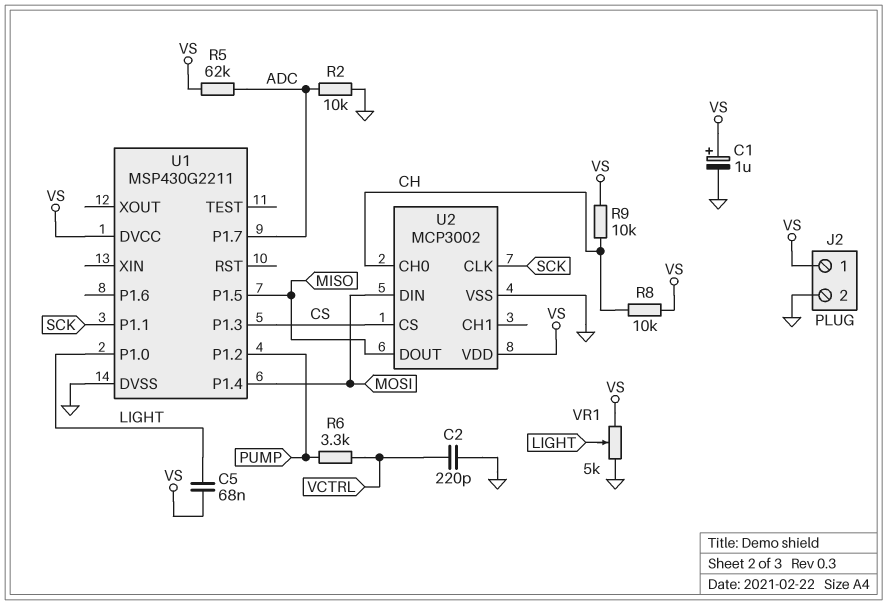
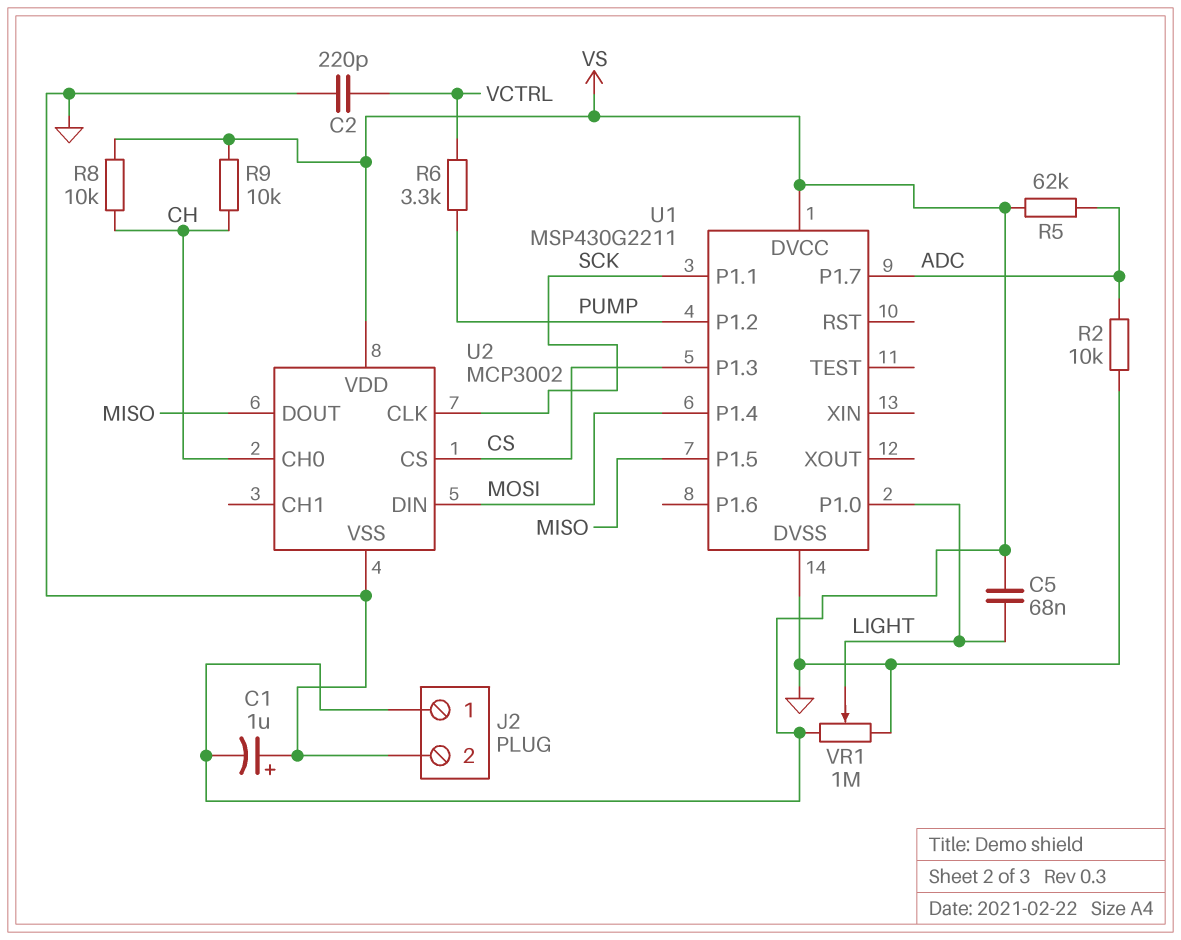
C1: 1uF (plus VS, minus GND) -> 1uF (plus GND, minus VS)
VR1: 5k (GND, VS, wiper LIGHT) -> 1M (GND, VS, wiper LIGHT)

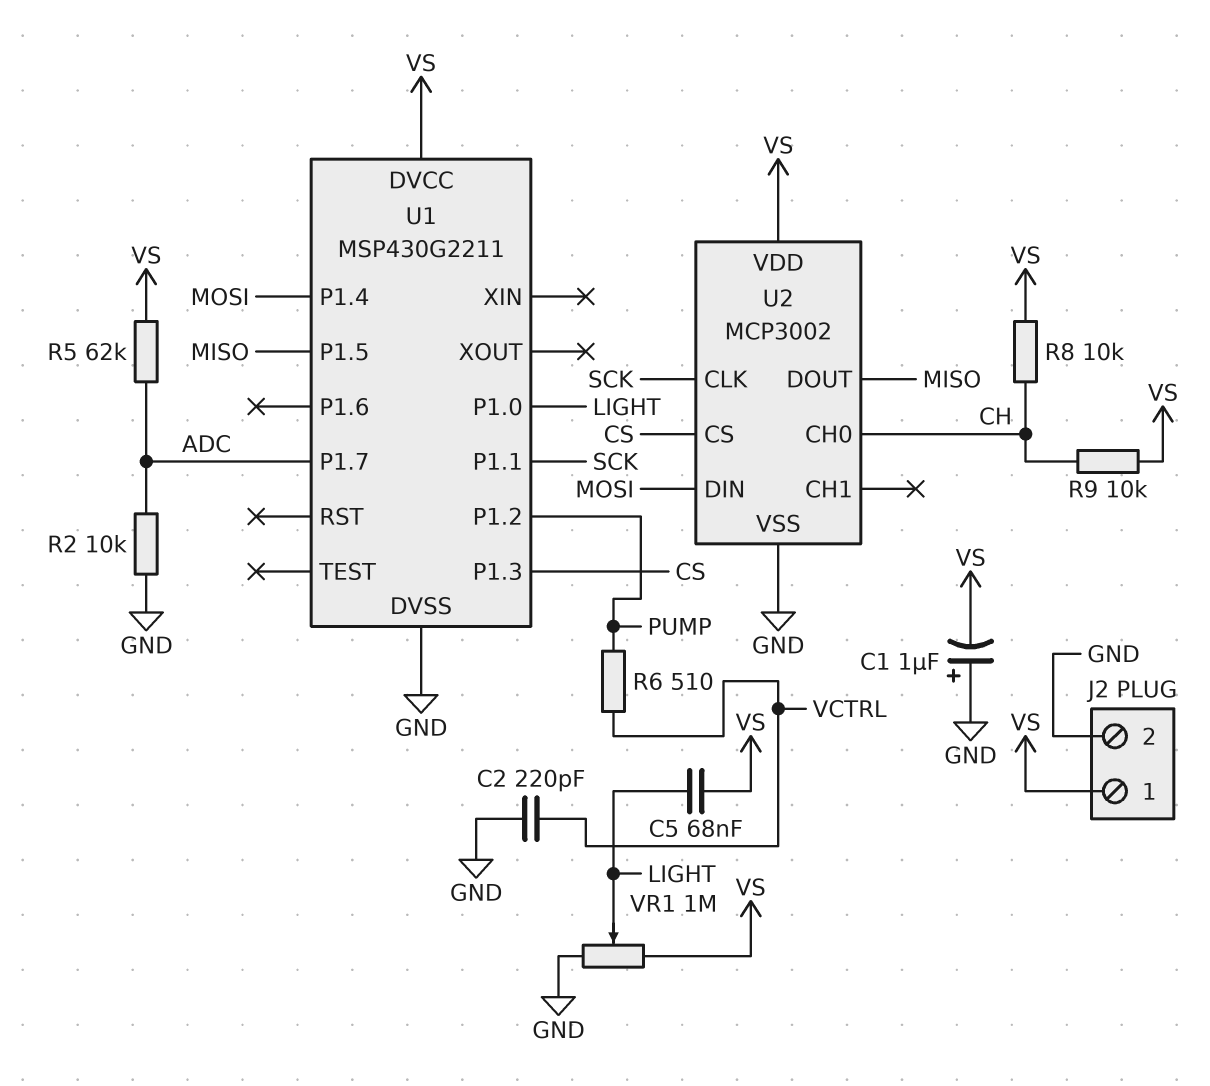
R6: 3.3k (PUMP, VCTRL) -> 510 (PUMP, VCTRL)

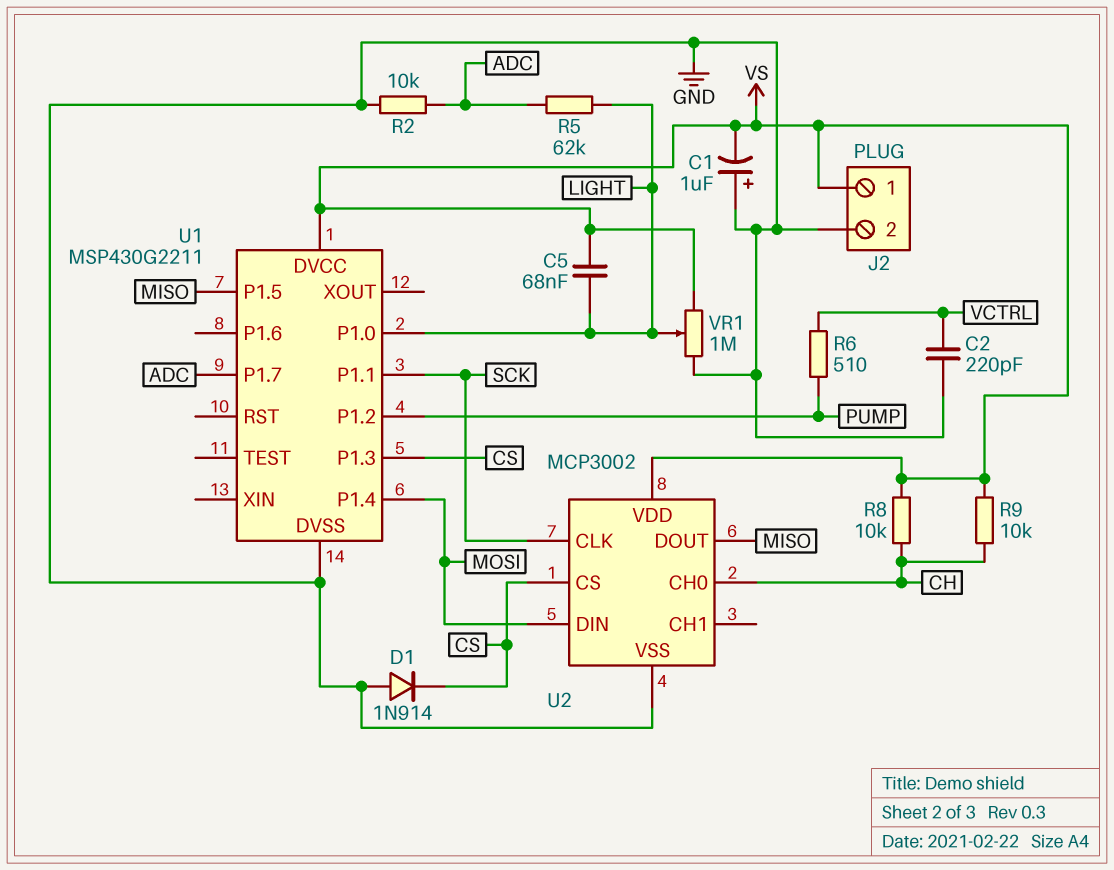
D1: none -> diode 1N914 (A GND, K CS)
R5: 62k (ADC, VS) -> 62k (ADC, LIGHT)

